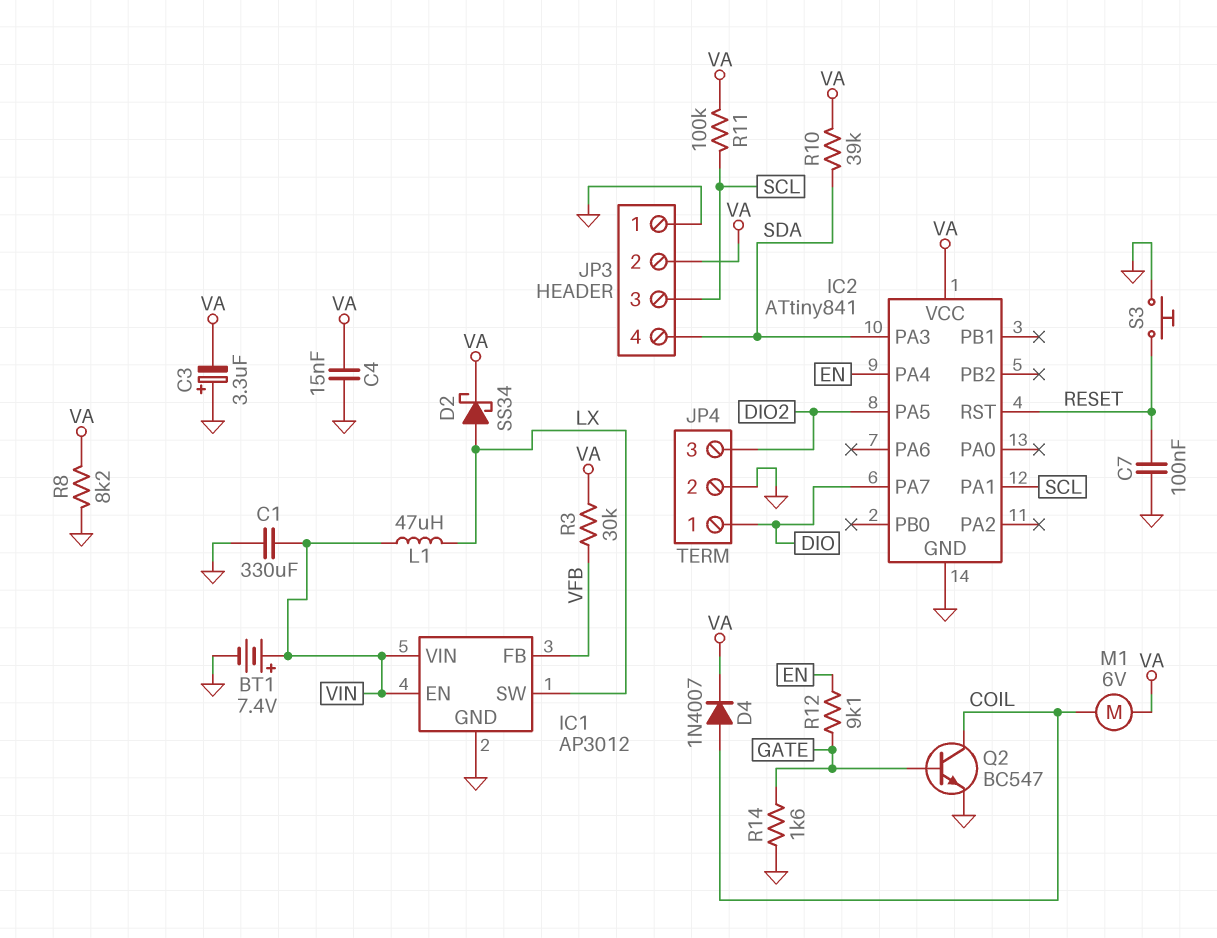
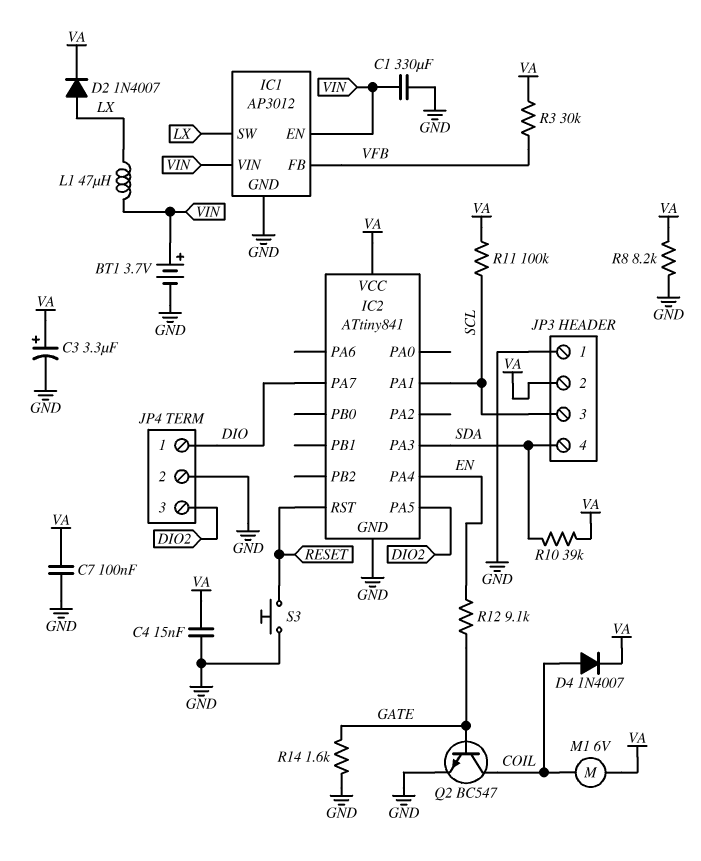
BT1: 7.4V (plus VIN, minus GND) -> 3.7V (plus VIN, minus GND)
C3: 3.3uF (plus GND, minus VA) -> 3.3uF (plus VA, minus GND)
C7: 100nF (GND, RESET) -> 100nF (GND, VA)
D2: schottky SS34 (A LX, K VA) -> diode 1N4007 (A LX, K VA)

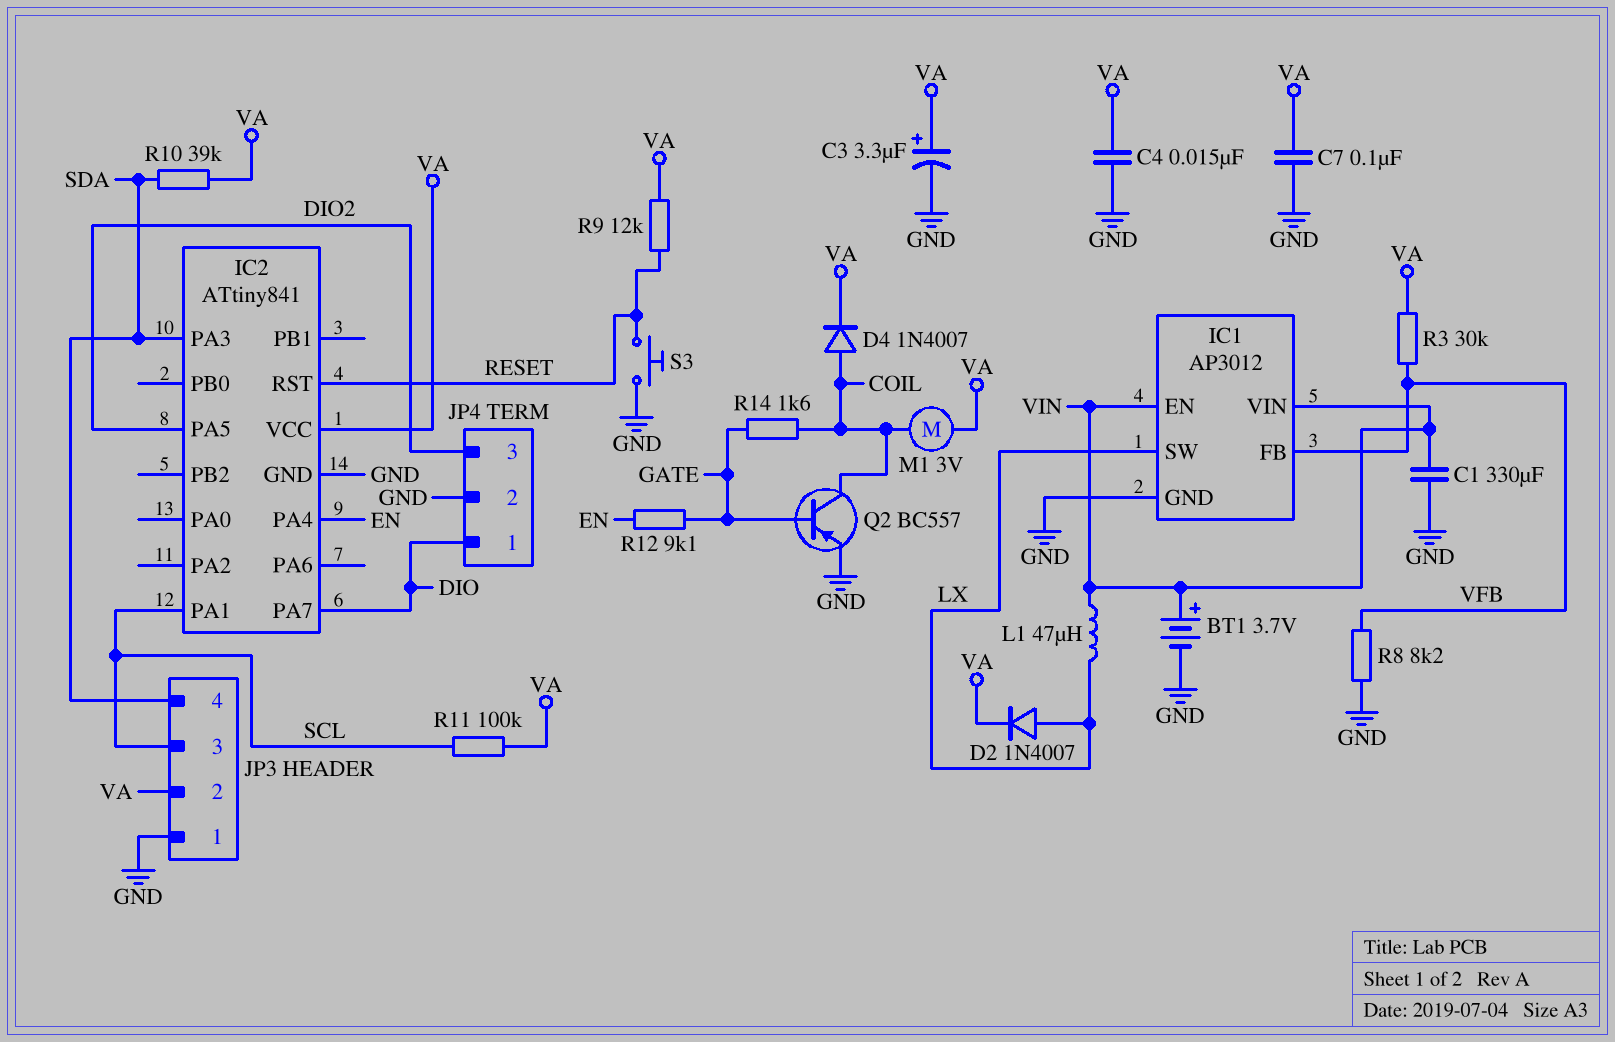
M1: motor 6V (COIL, VA) -> motor 3V (COIL, VA)
Q2: NPN BC547 (B GATE, C COIL, E GND) -> PNP BC557 (B GATE, C COIL, E GND)
R8: 8.2k (GND, VA) -> 8.2k (GND, VFB)
R9: none -> 12k (RESET, VA)
R14: 1.6k (GATE, GND) -> 1.6k (COIL, GATE)

